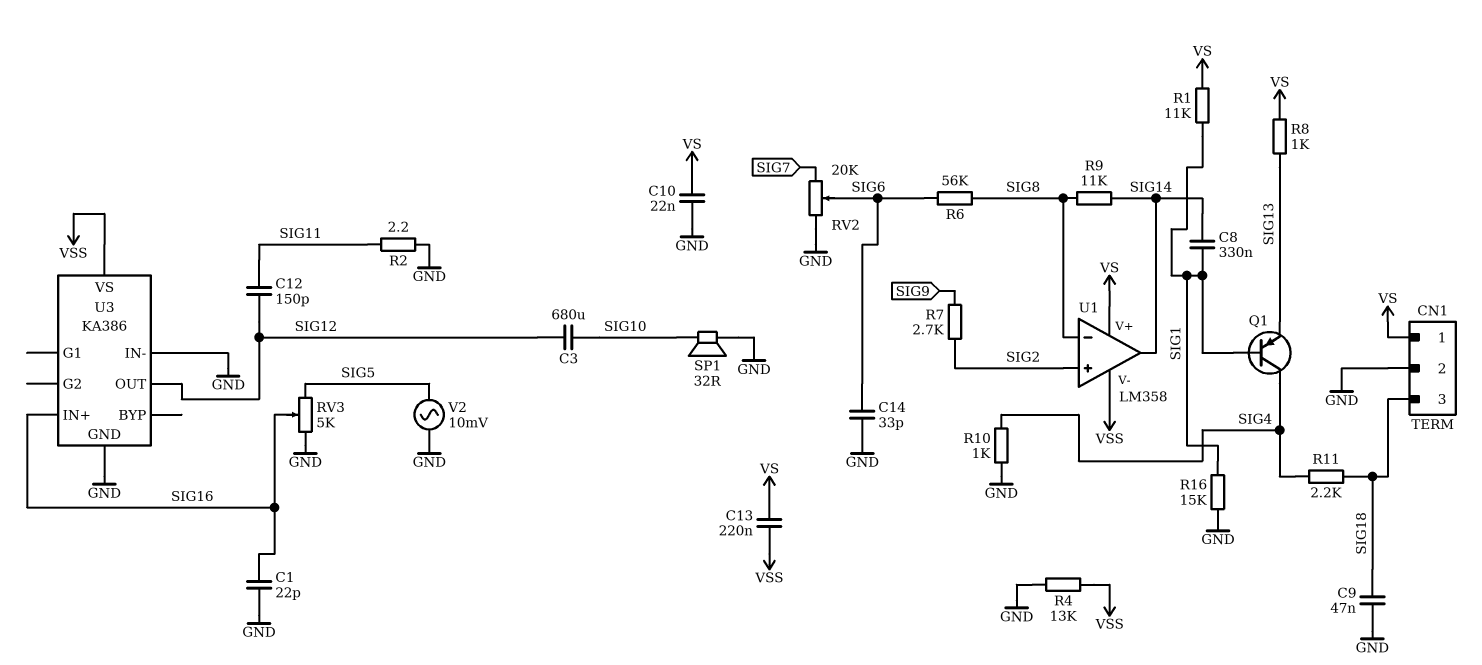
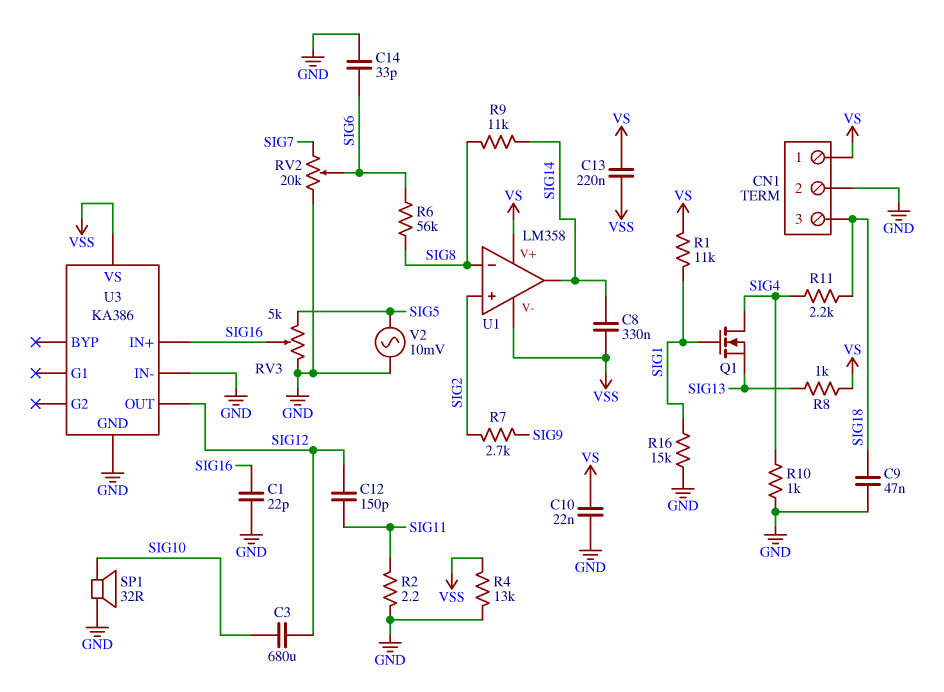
C8: 330nF (SIG1, SIG14) -> 330nF (SIG14, VSS)
Q1: PNP (B SIG1, C SIG4, E SIG13) -> NMOS (G SIG1, D SIG4, S SIG13)

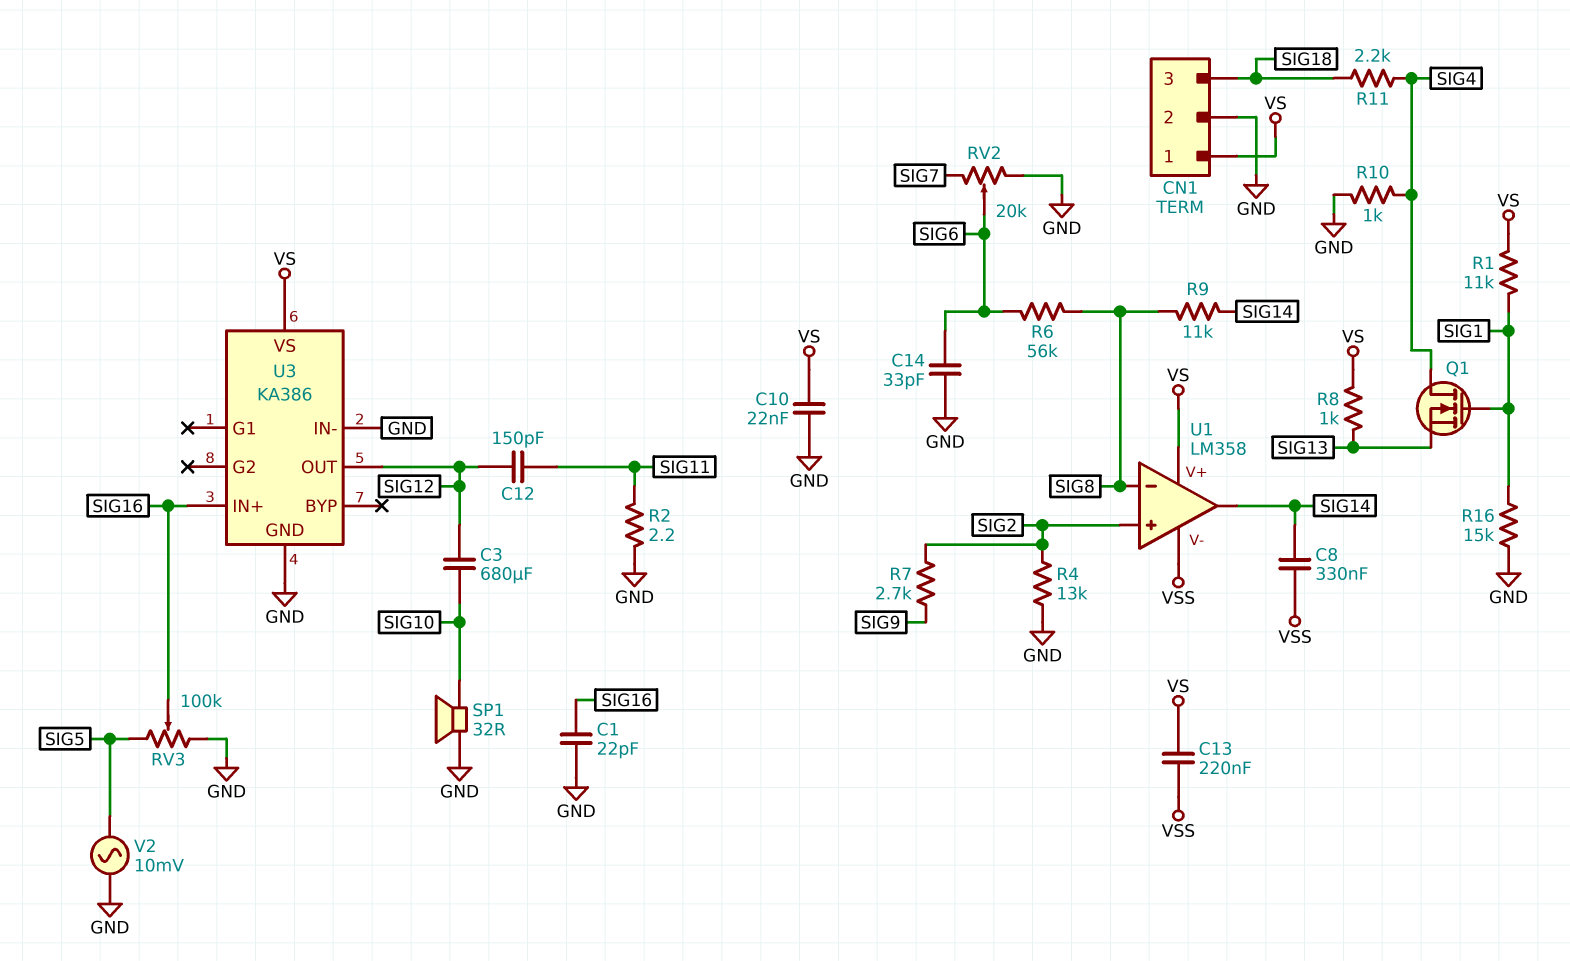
C9: 47nF (GND, SIG18) -> none
R4: 13k (GND, VSS) -> 13k (GND, SIG2)
RV3: 5k (GND, SIG5, wiper SIG16) -> 100k (GND, SIG5, wiper SIG16)
U3 pin VS: VSS -> VS

